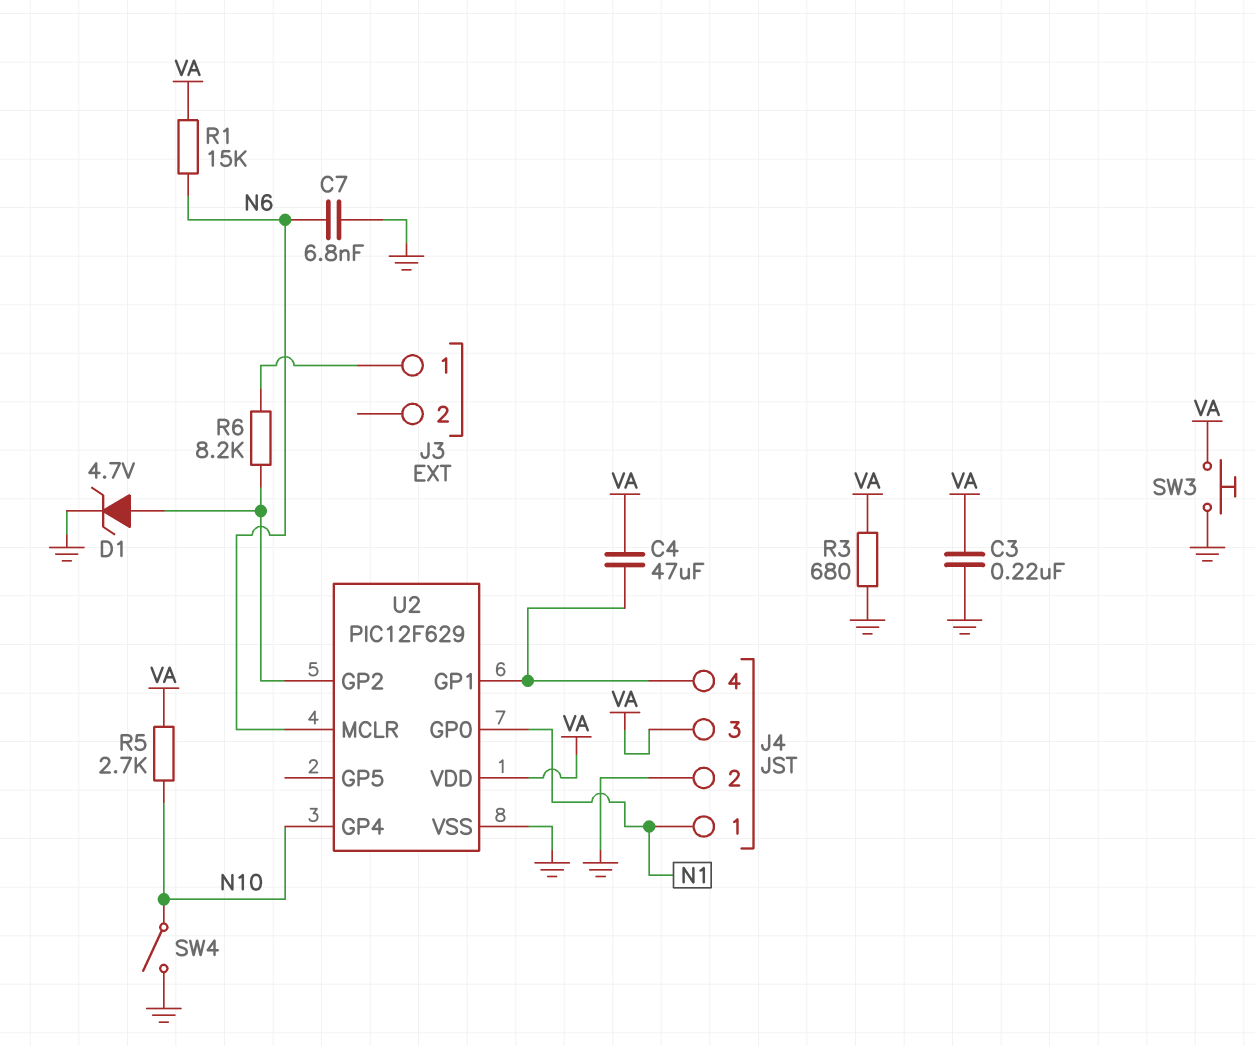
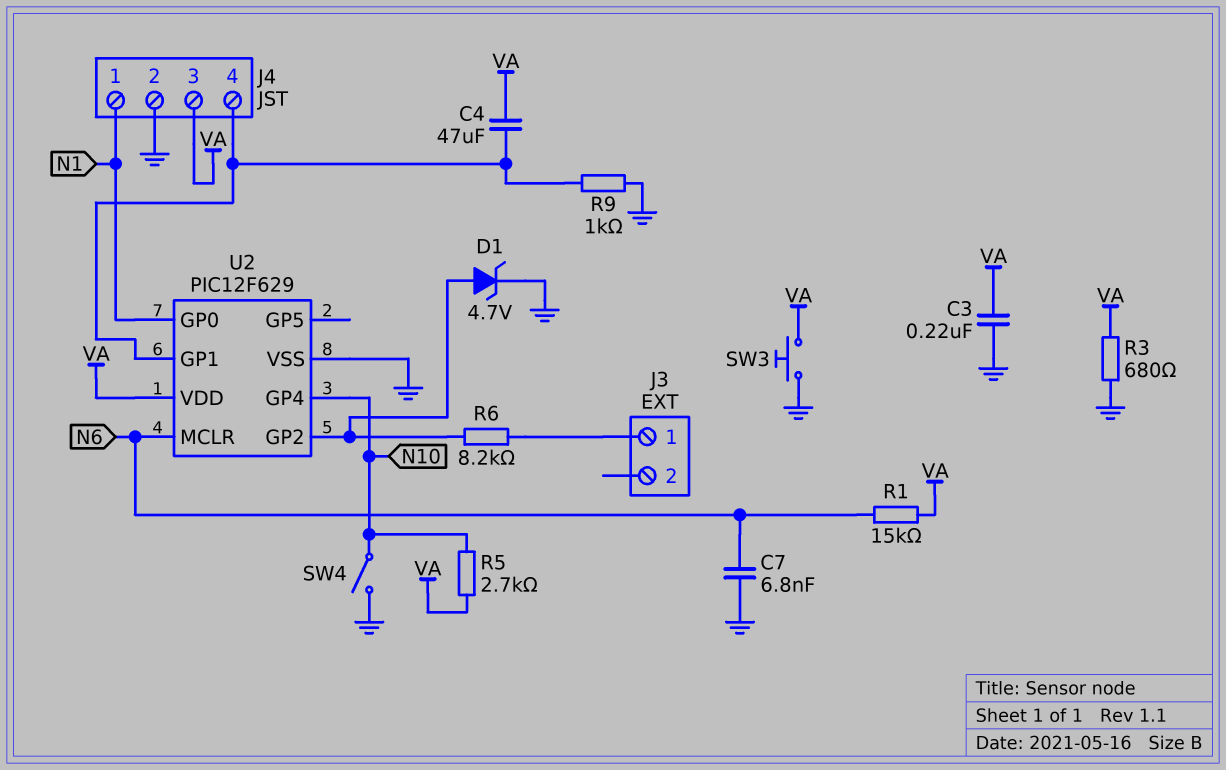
R9: none -> 1k (GND, J4/4)

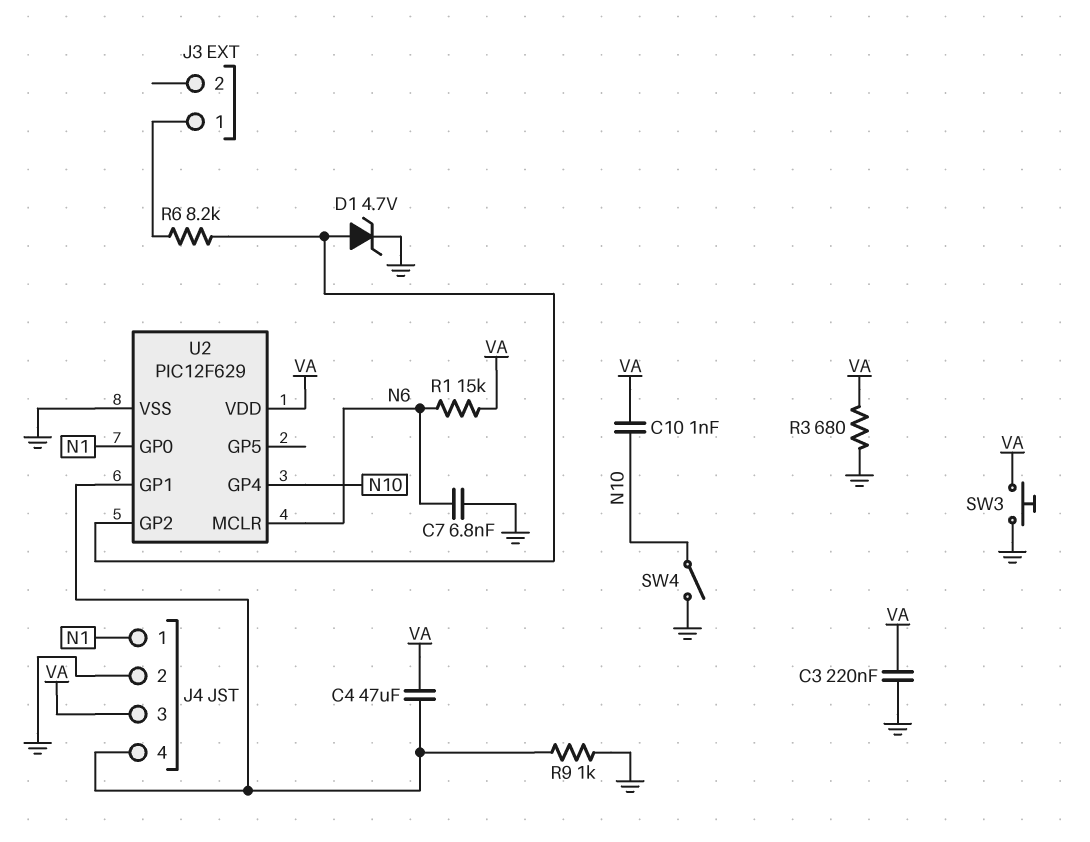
C10: none -> 1nF (N10, VA)
R5: 2.7k (N10, VA) -> none

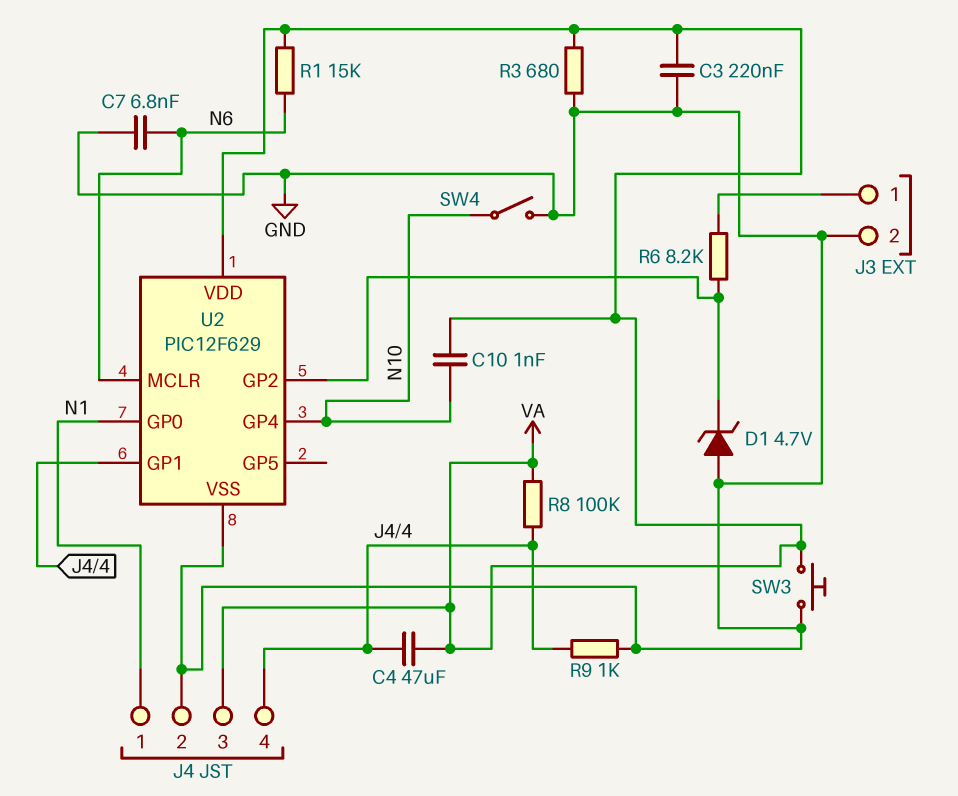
D1: zener 4.7V (A U2/GP2, K GND) -> zener 4.7V (A GND, K U2/GP2)
J3 pin 2: none -> GND
R8: none -> 100k (J4/4, VA)

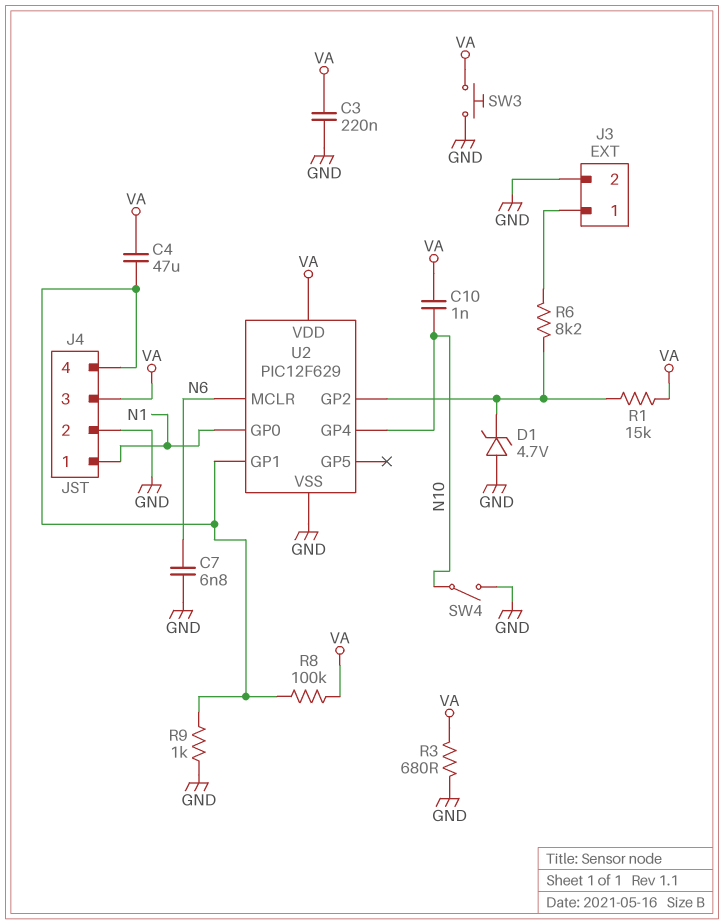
R1: 15k (N6, VA) -> 15k (U2/GP2, VA)

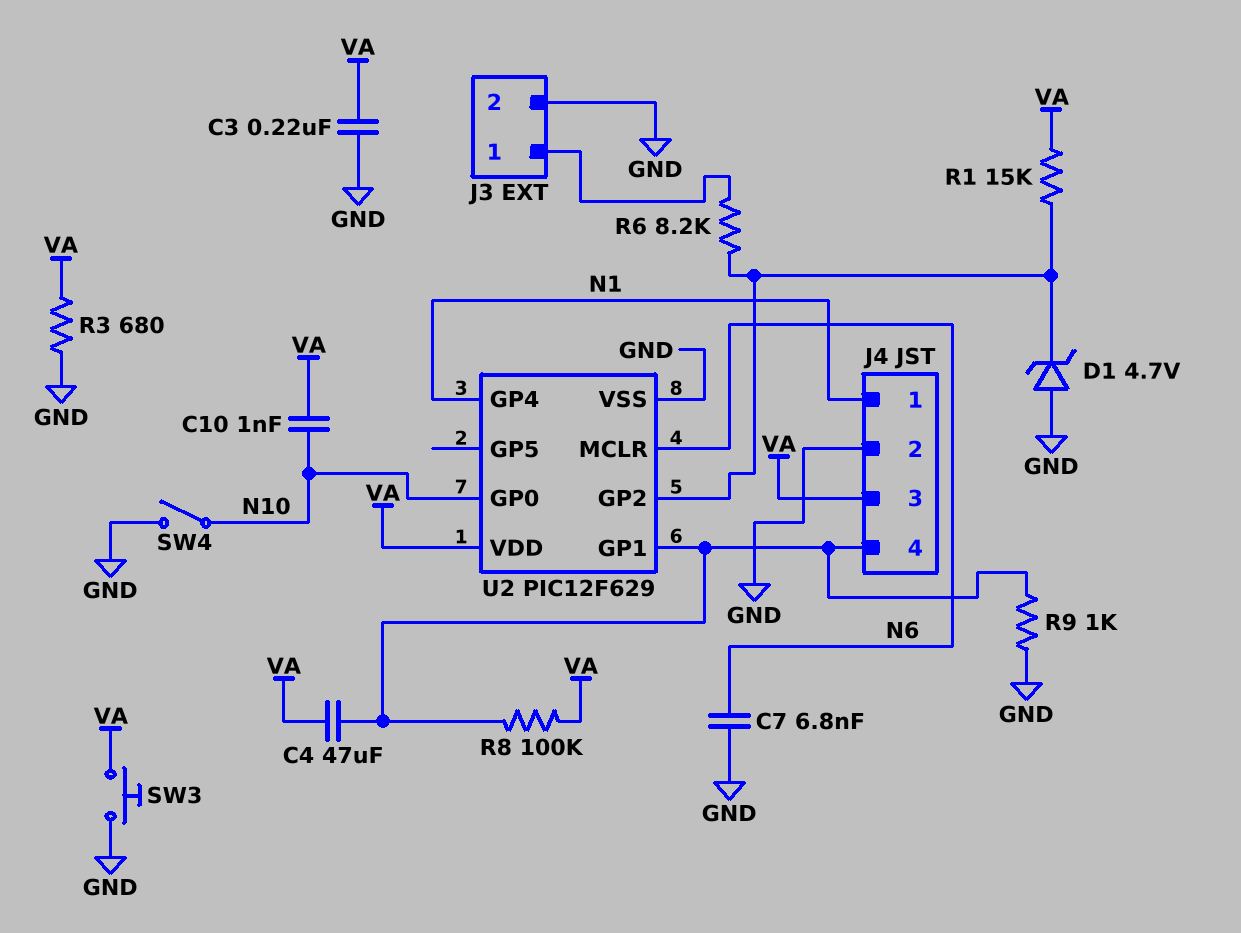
U2 pin GP0: N1 -> N10
U2 pin GP4: N10 -> N1

